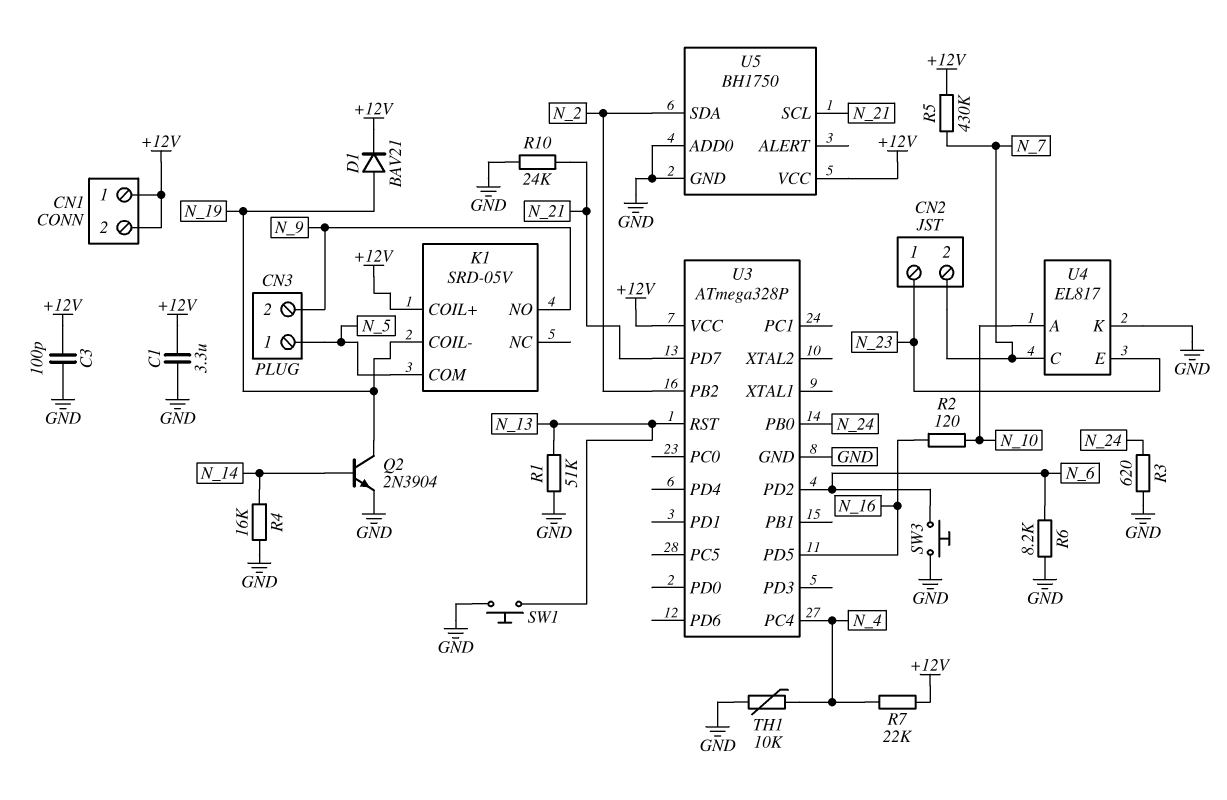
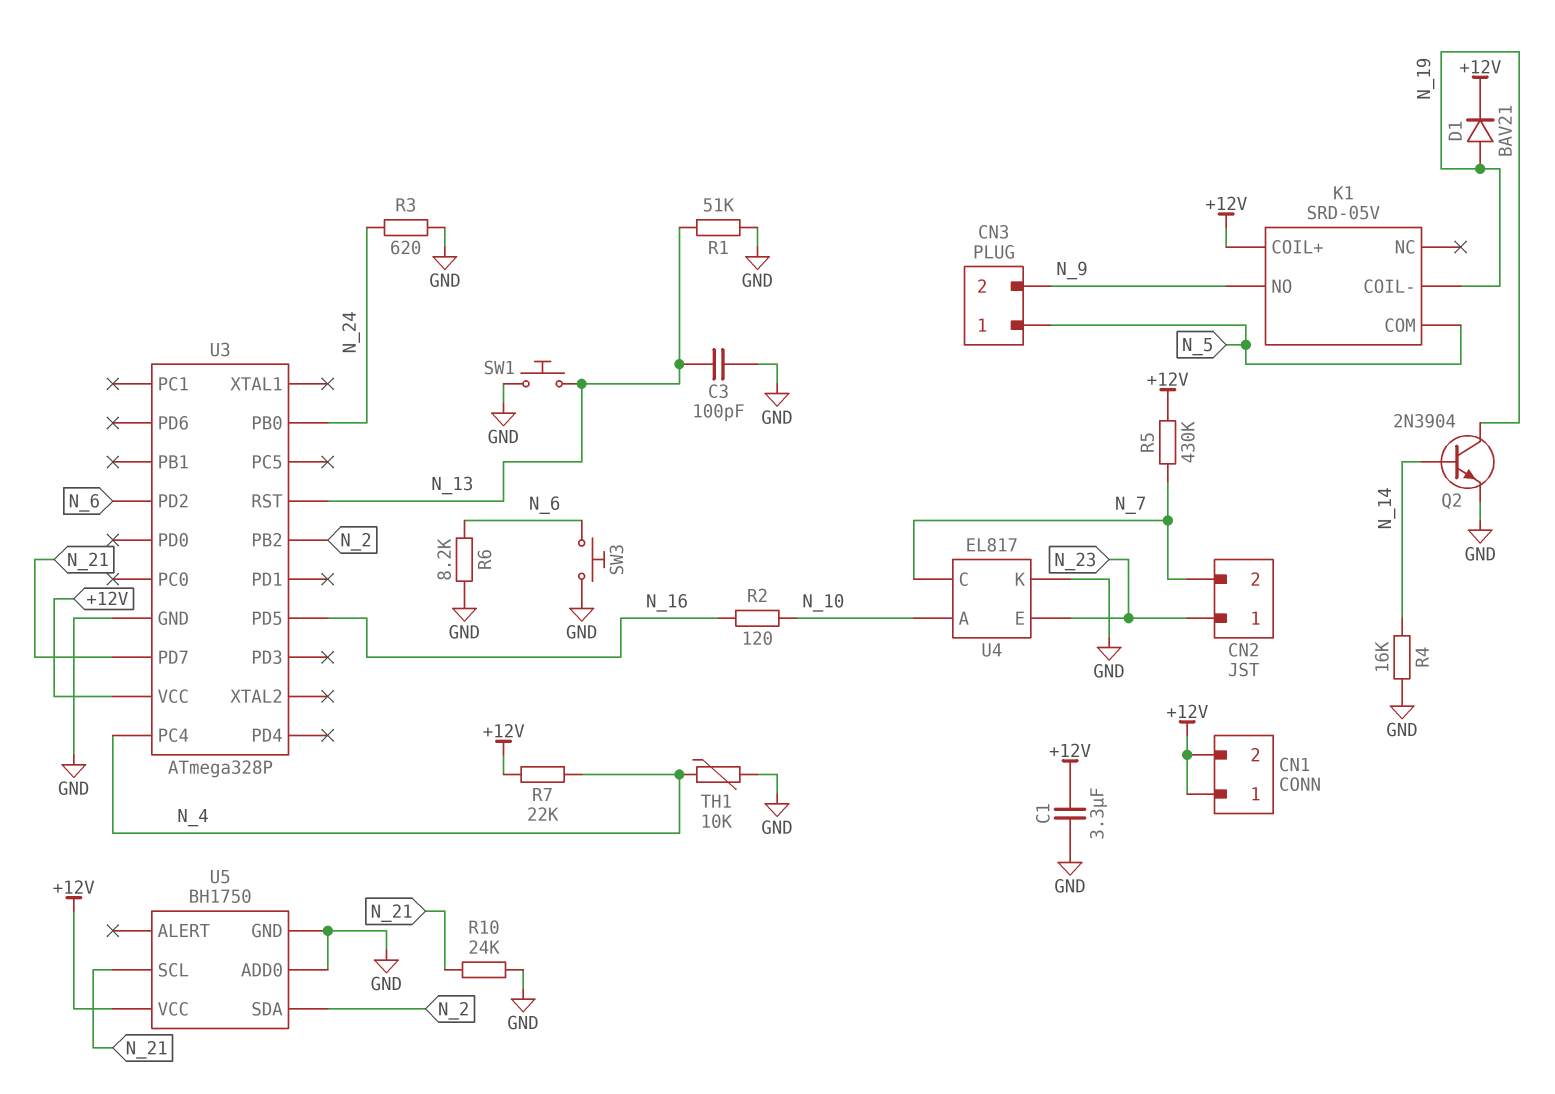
C3: 100pF (+12V, GND) -> 100pF (GND, N_13)

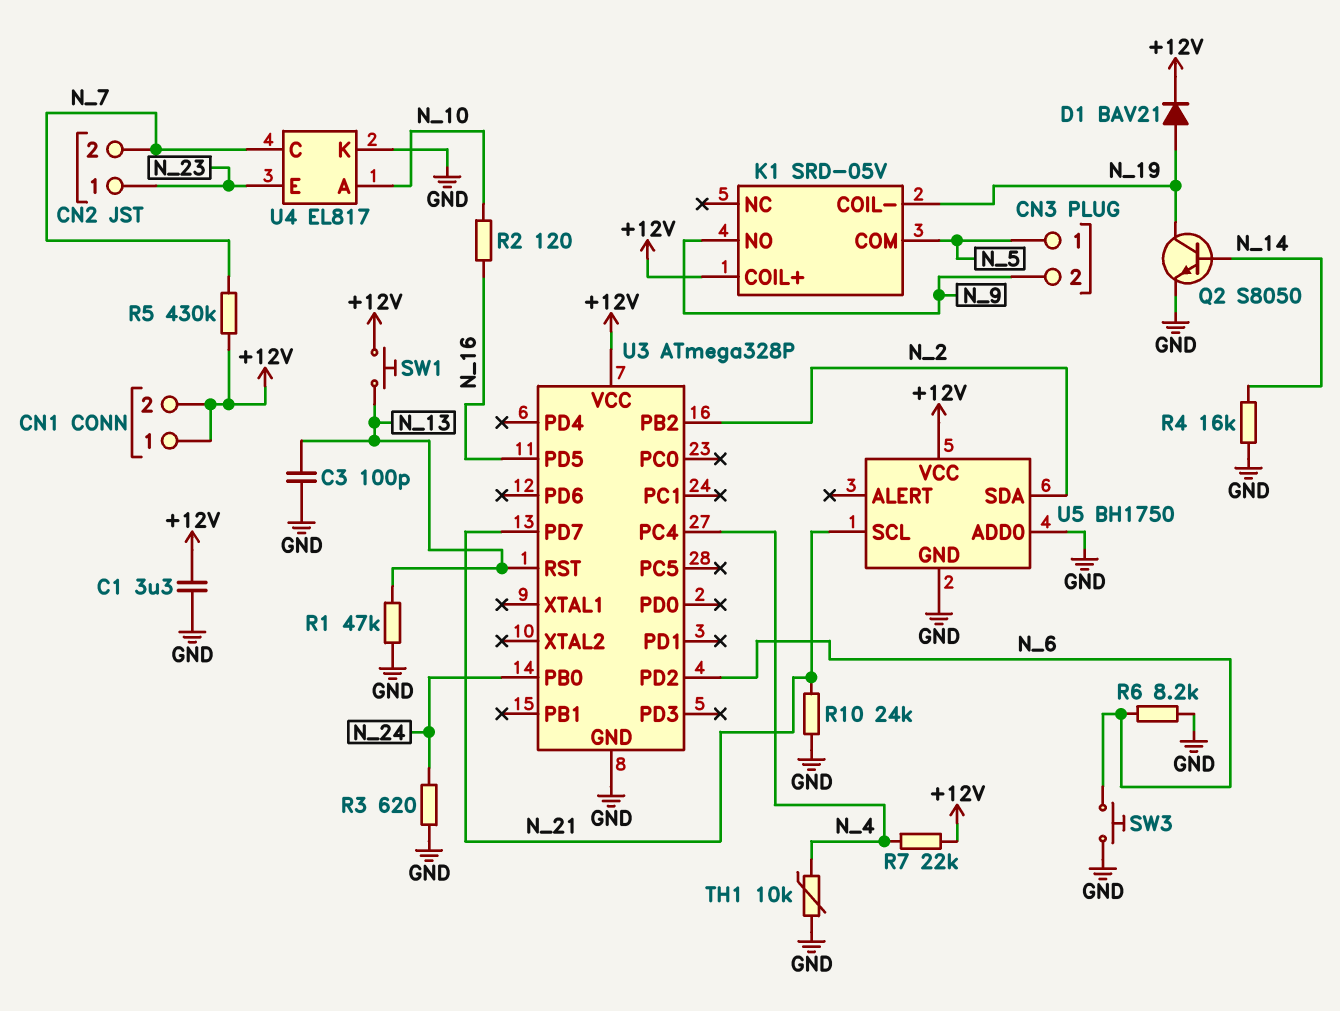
Q2: NPN 2N3904 (B N_14, C N_19, E GND) -> NPN S8050 (B N_14, C N_19, E GND)
R1: 51k (GND, N_13) -> 47k (GND, N_13)
SW1: button (GND, N_13) -> button (+12V, N_13)

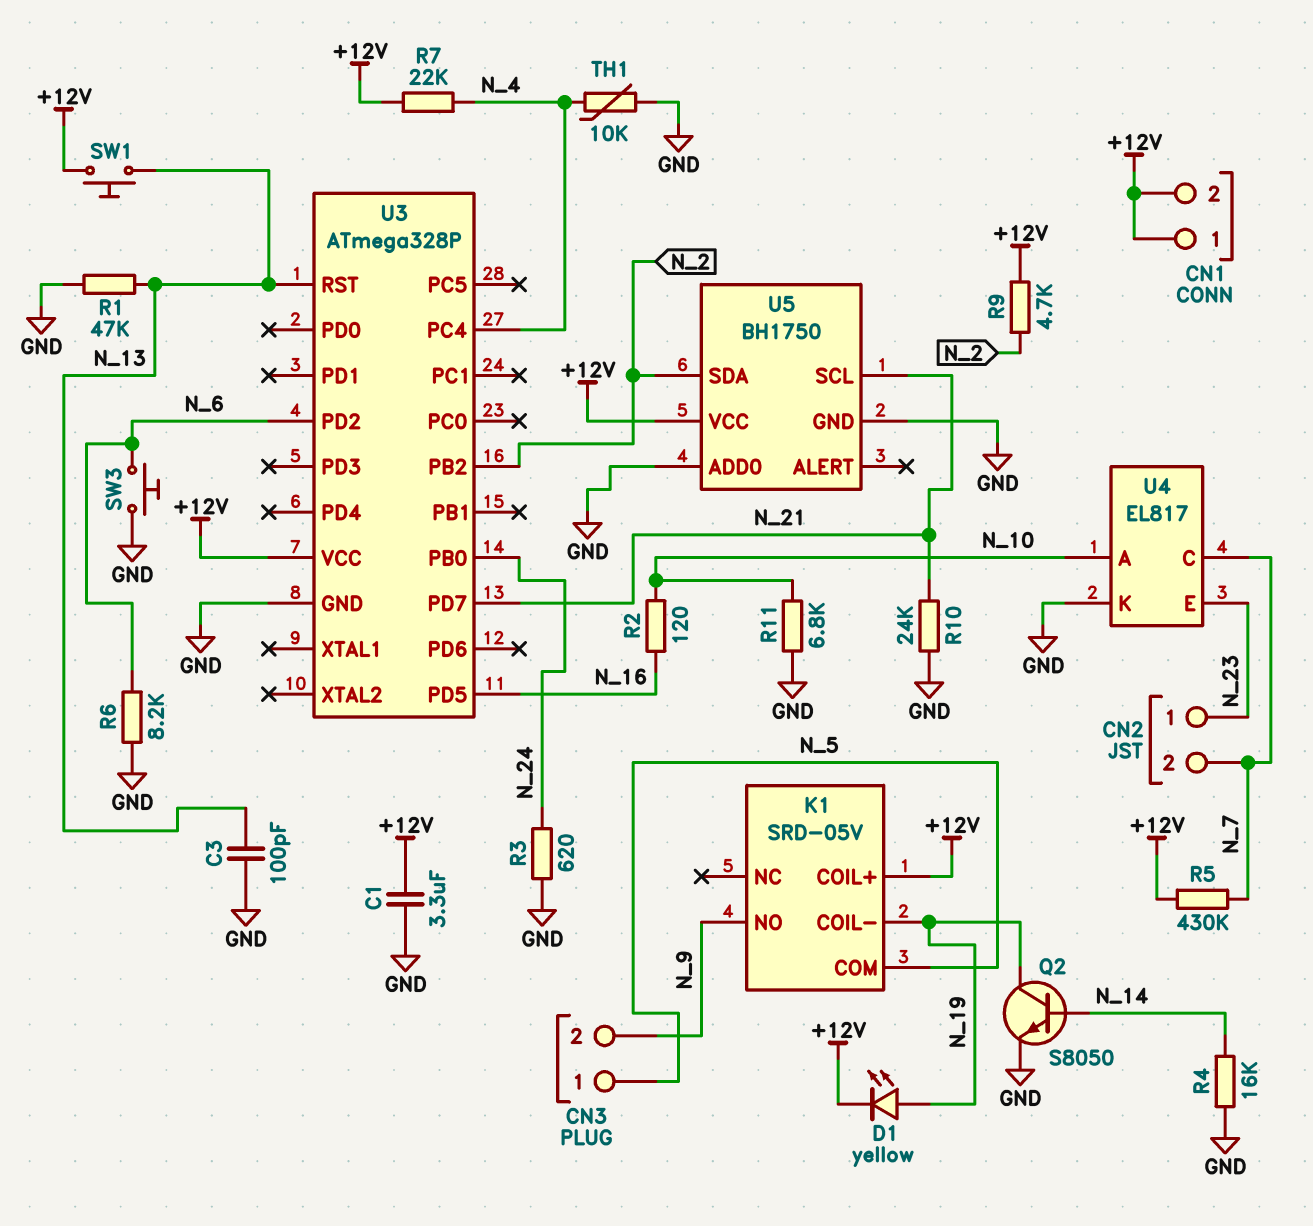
D1: diode BAV21 (A N_19, K +12V) -> LED yellow (A N_19, K +12V)
R9: none -> 4.7k (+12V, N_2)
R11: none -> 6.8k (GND, N_10)

